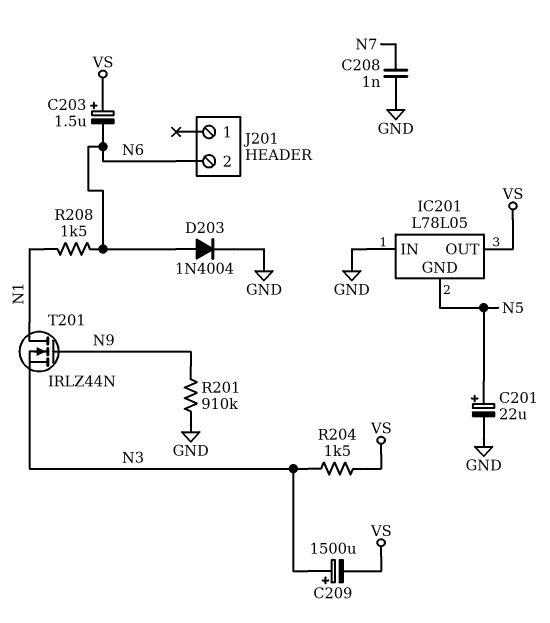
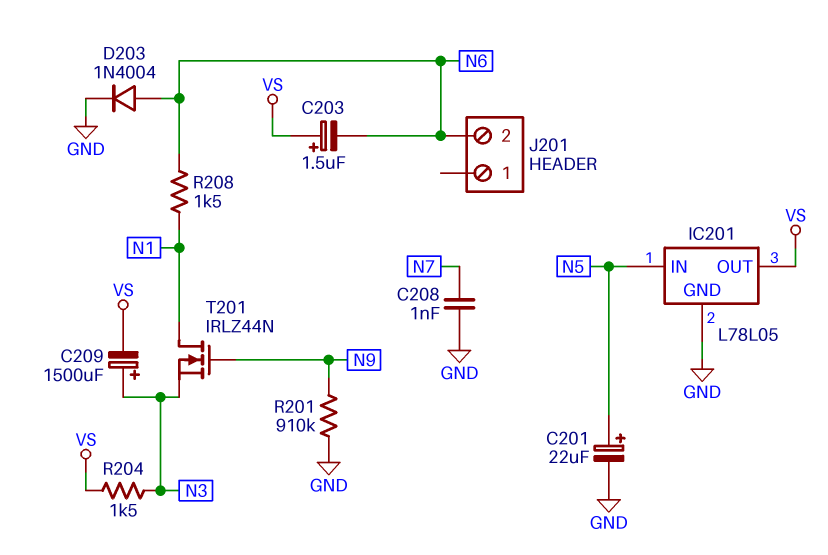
IC201 pin GND: N5 -> GND
IC201 pin IN: GND -> N5

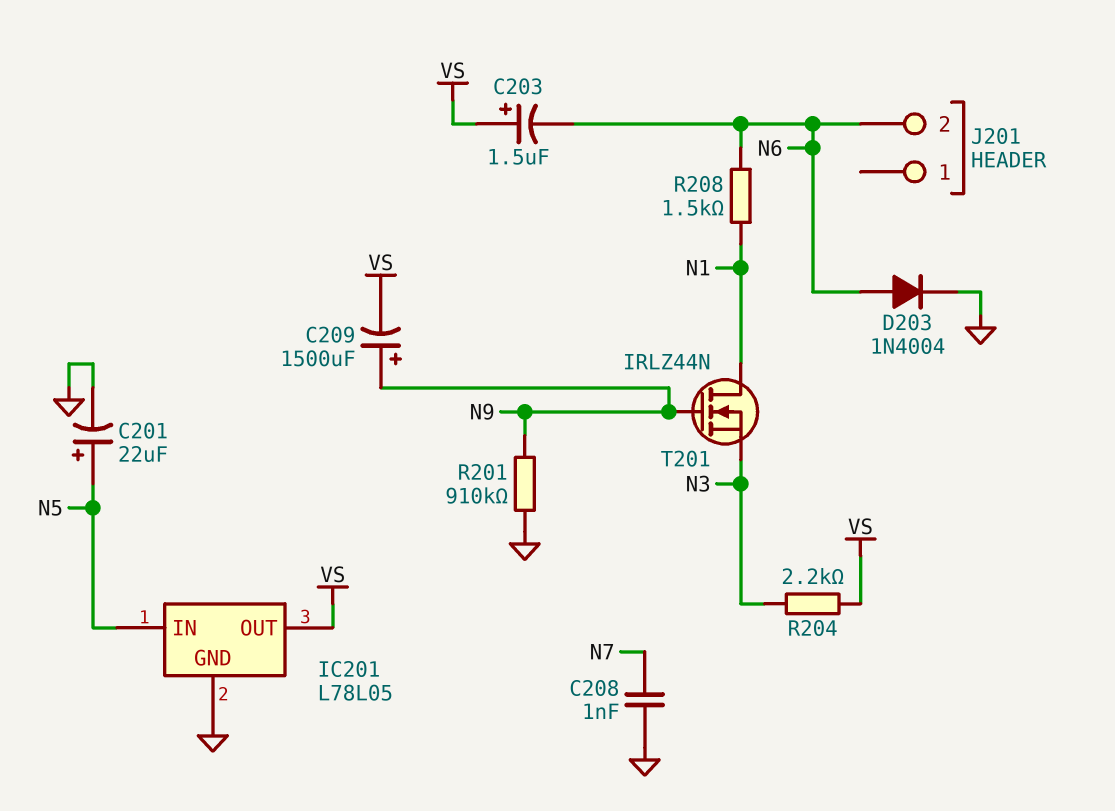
C209: 1500uF (plus N3, minus VS) -> 1500uF (plus N9, minus VS)
R204: 1.5k (N3, VS) -> 2.2k (N3, VS)

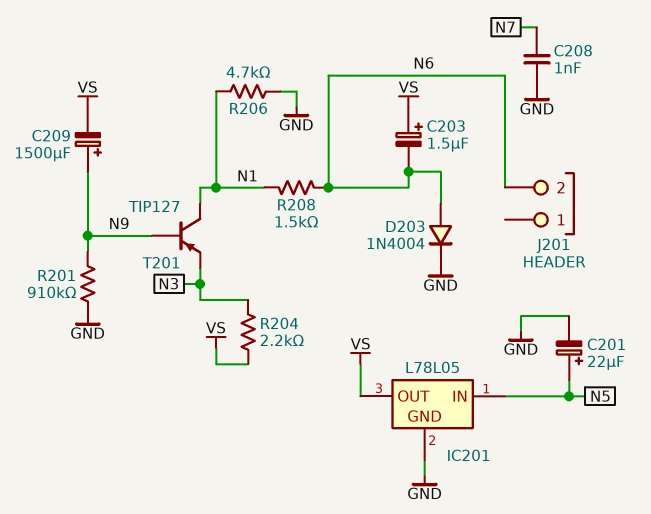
R206: none -> 4.7k (GND, N1)
T201: NMOS IRLZ44N (G N9, D N1, S N3) -> PNP TIP127 (B N9, C N1, E N3)

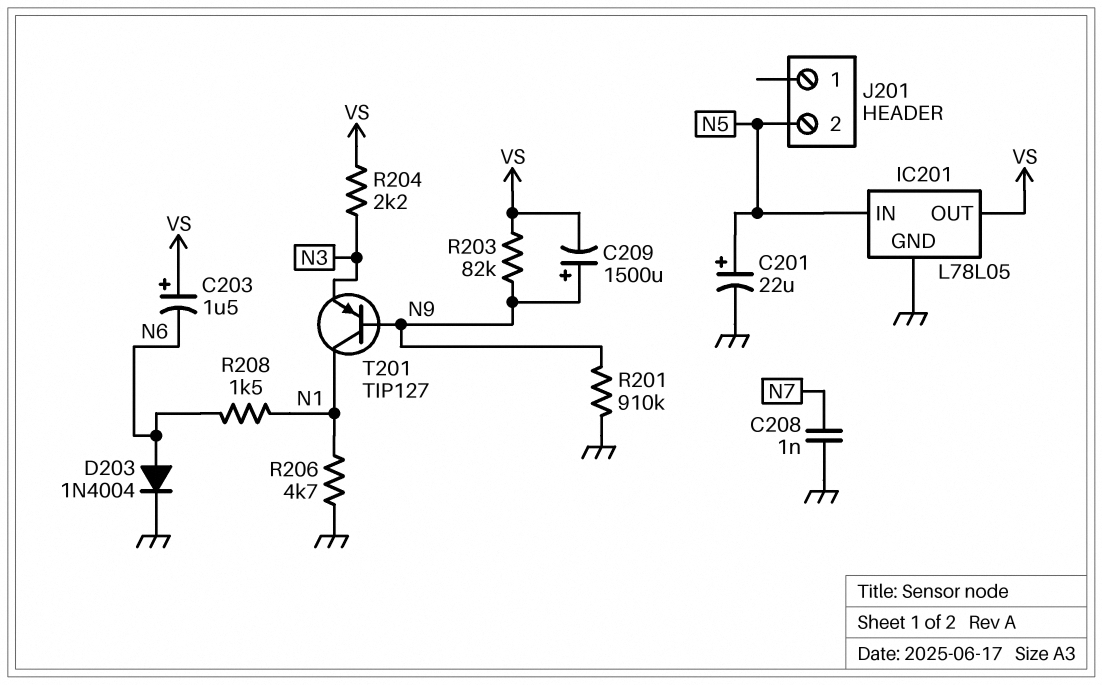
J201 pin 2: N6 -> N5
R203: none -> 82k (N9, VS)

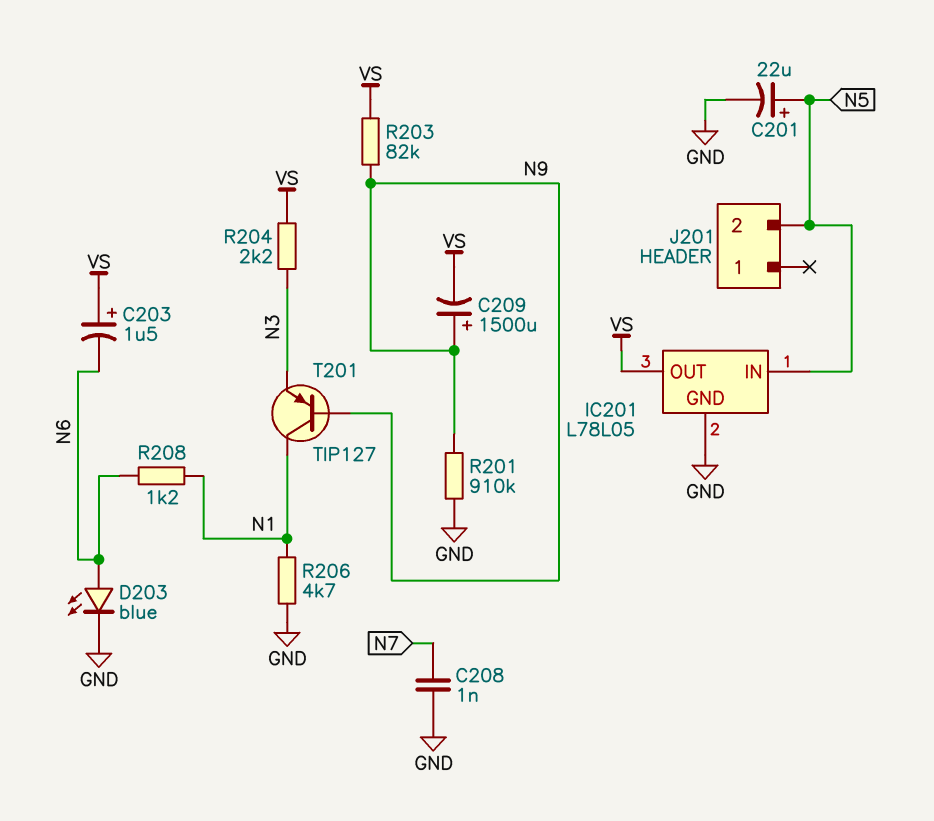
D203: diode 1N4004 (A N6, K GND) -> LED blue (A N6, K GND)
R208: 1.5k (N1, N6) -> 1.2k (N1, N6)

